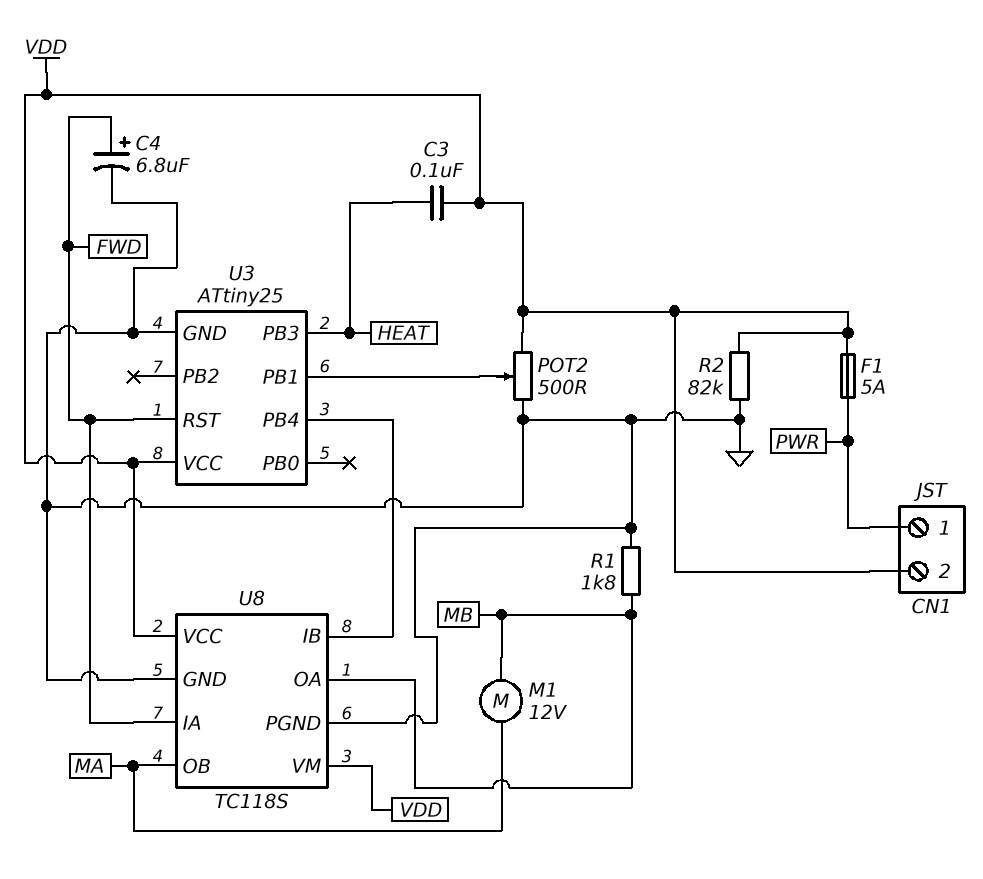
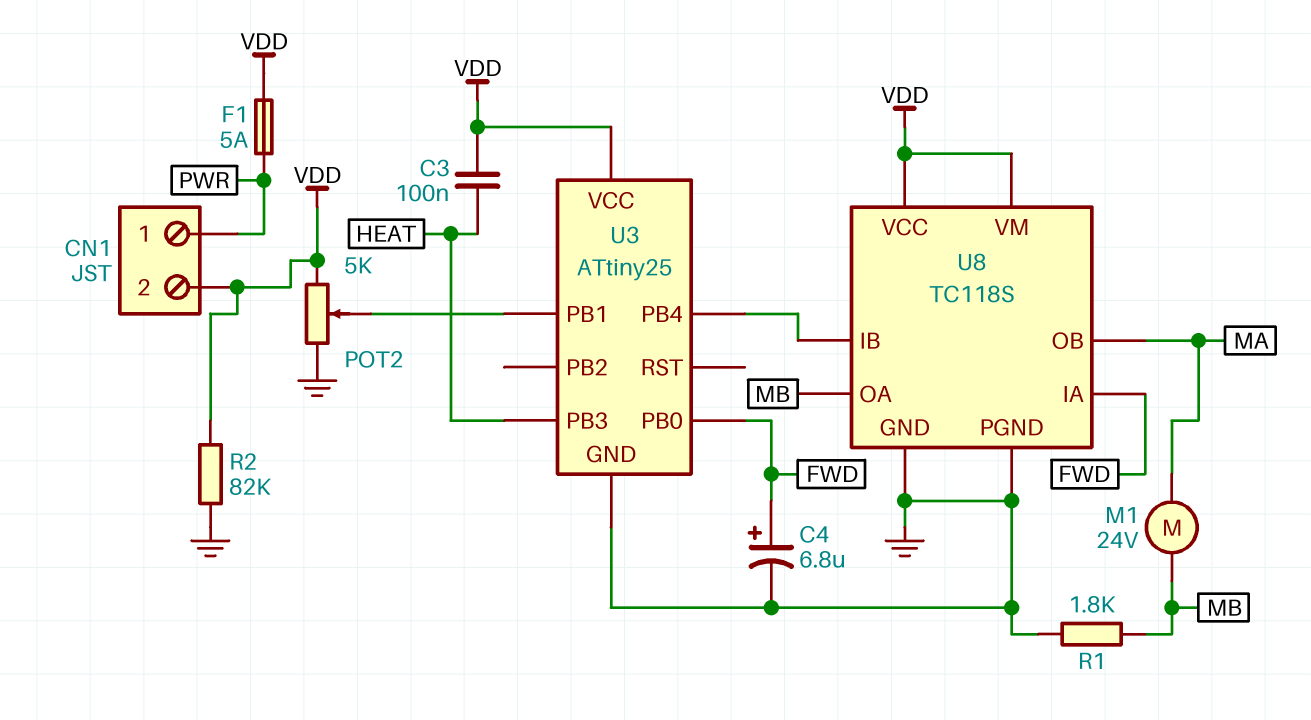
M1: motor 12V (MA, MB) -> motor 24V (MA, MB)
POT2: 500 (GND, VDD, wiper U3/PB1) -> 5k (GND, VDD, wiper U3/PB1)
U3 pin PB0: none -> FWD
U3 pin RST: FWD -> none

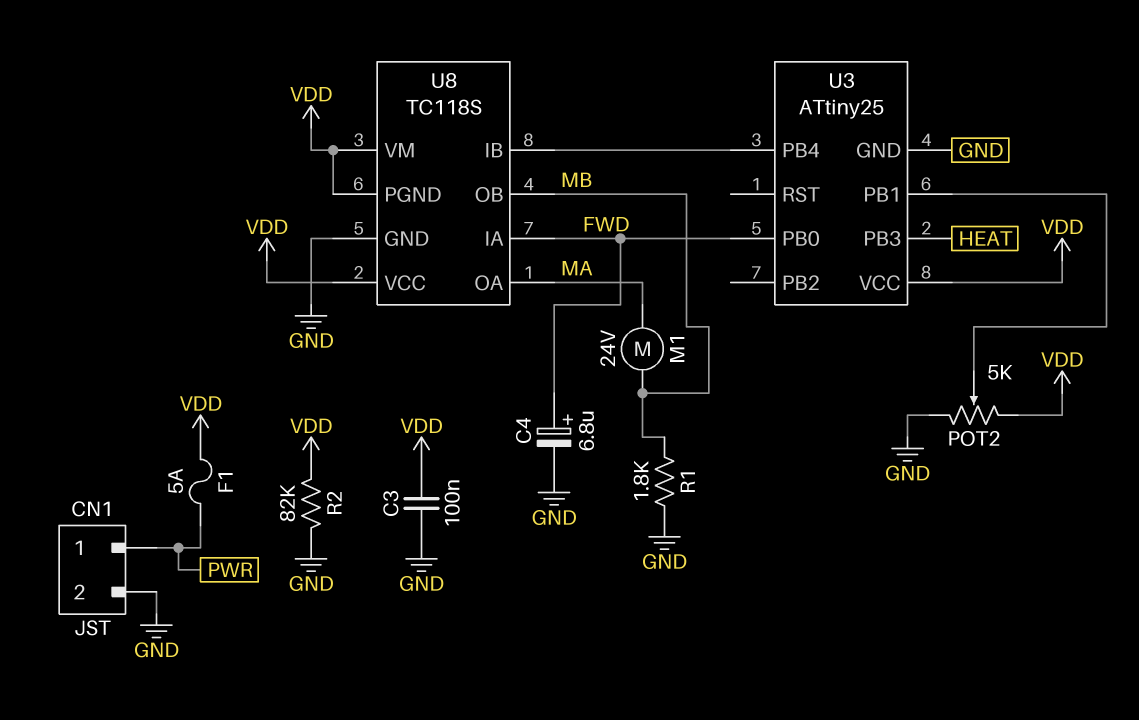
C3: 100nF (HEAT, VDD) -> 100nF (GND, VDD)
CN1 pin 2: VDD -> GND
U8 pin OA: MB -> MA
U8 pin OB: MA -> MB
U8 pin PGND: GND -> VDD

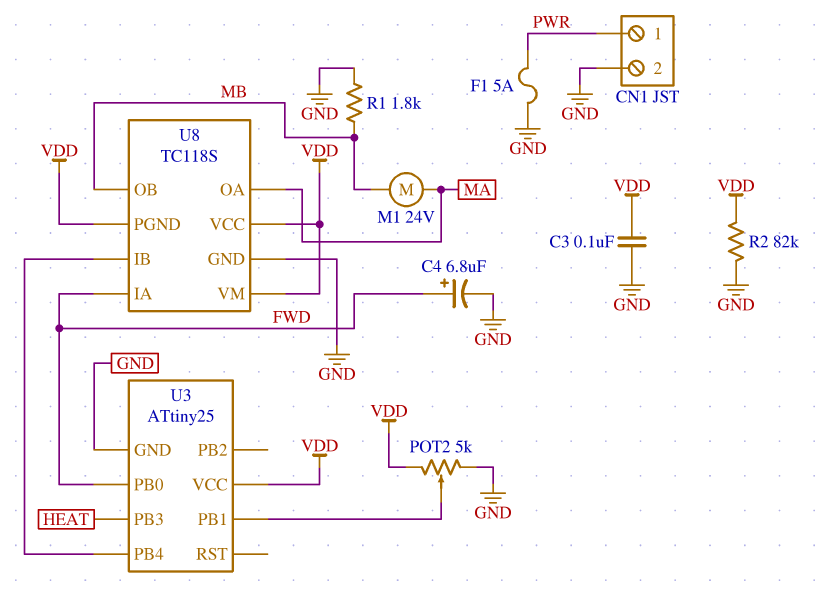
F1: 5A (PWR, VDD) -> 5A (GND, PWR)

